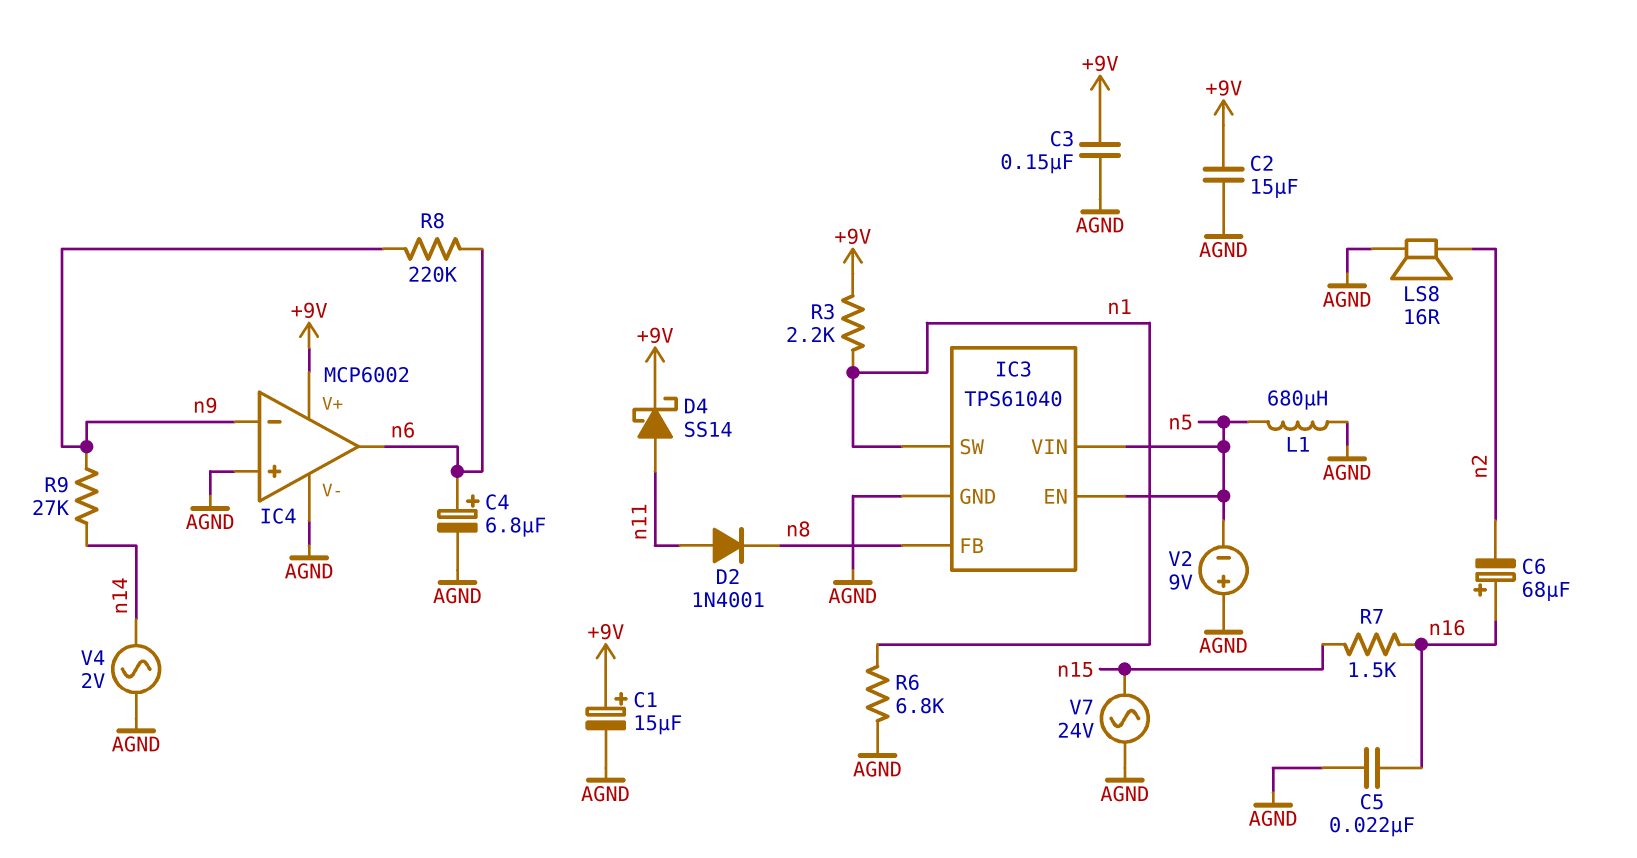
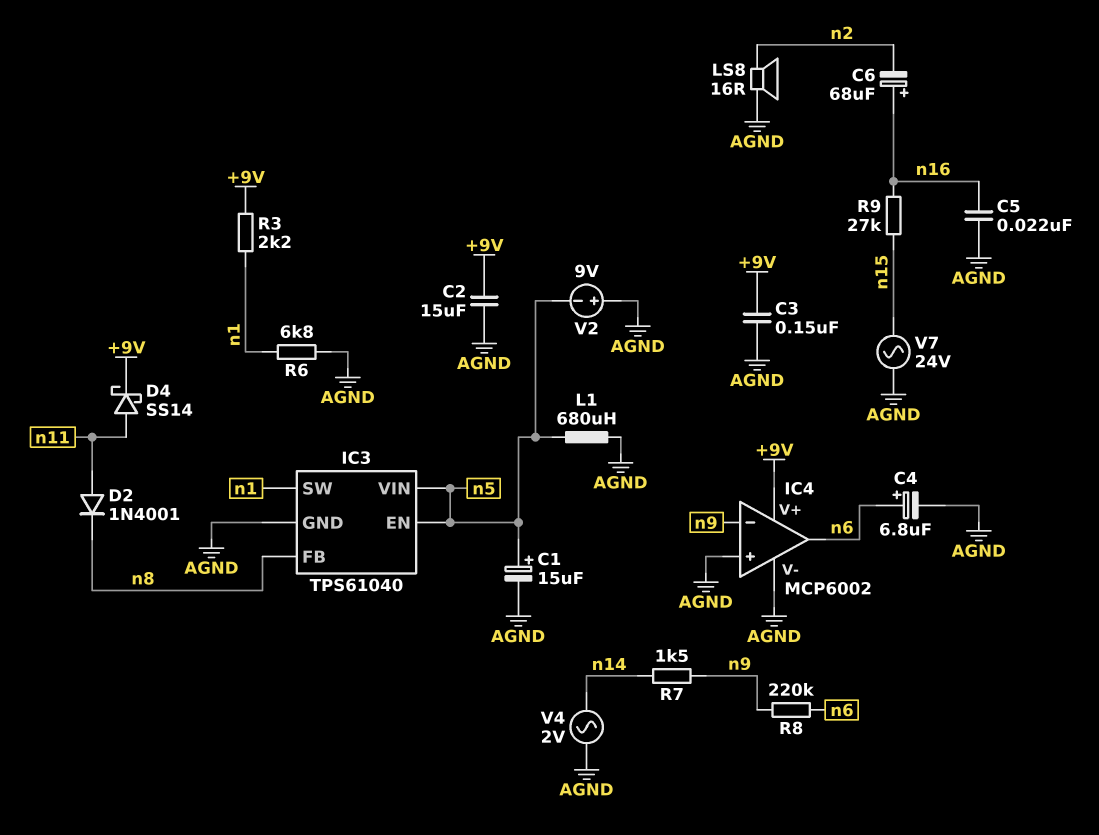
C1: 15uF (plus +9V, minus AGND) -> 15uF (plus n5, minus AGND)
R7: 1.5k (n15, n16) -> 1.5k (n9, n14)
R9: 27k (n9, n14) -> 27k (n15, n16)

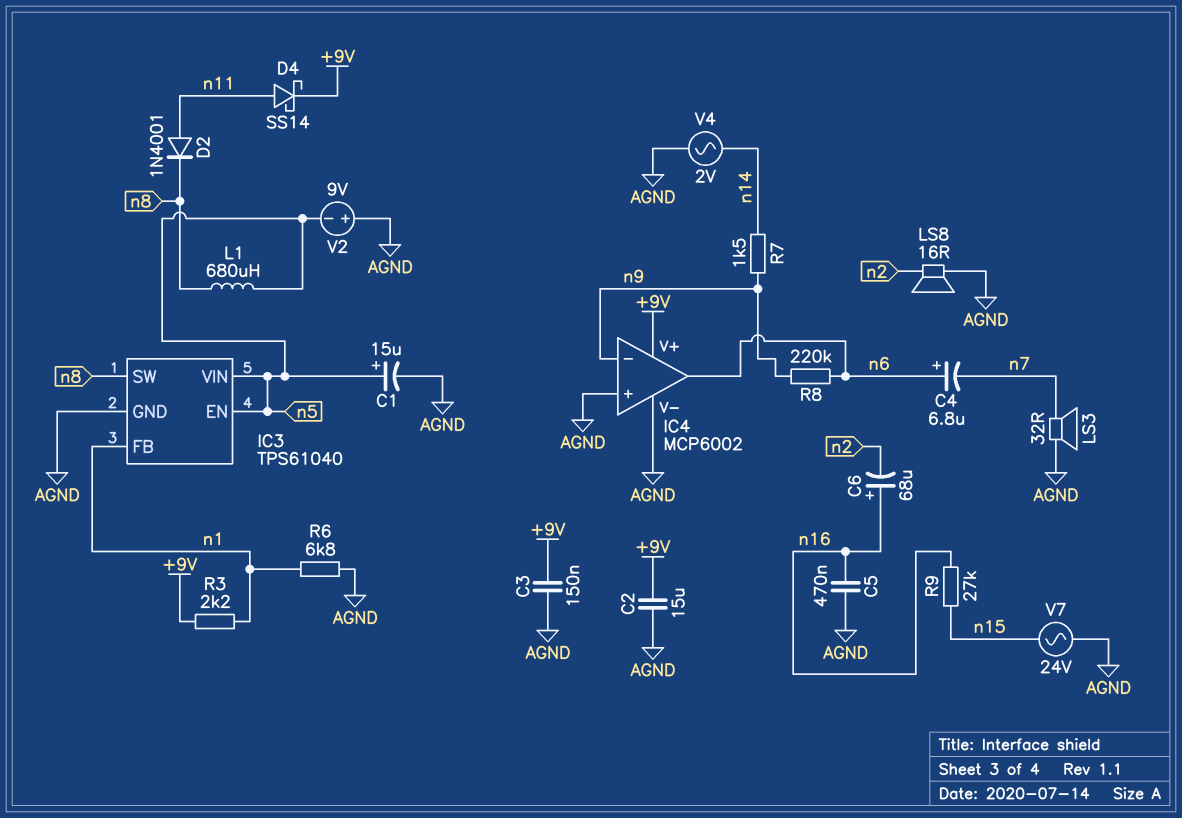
C4: 6.8uF (plus n6, minus AGND) -> 6.8uF (plus n6, minus n7)
C5: 22nF (AGND, n16) -> 470nF (AGND, n16)
IC3 pin FB: n8 -> n1
IC3 pin SW: n1 -> n8
L1: 680uH (AGND, n5) -> 680uH (n5, n8)
LS3: none -> speaker 32R (AGND, n7)

